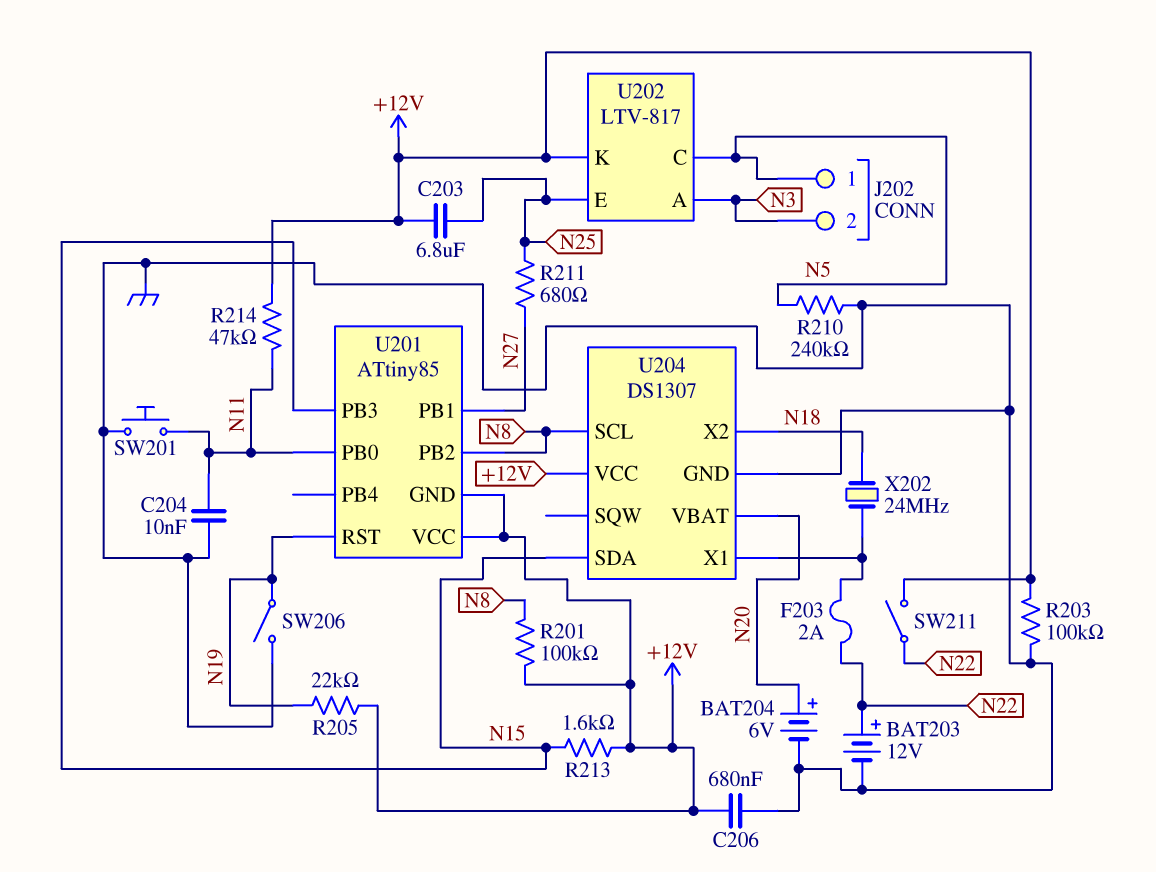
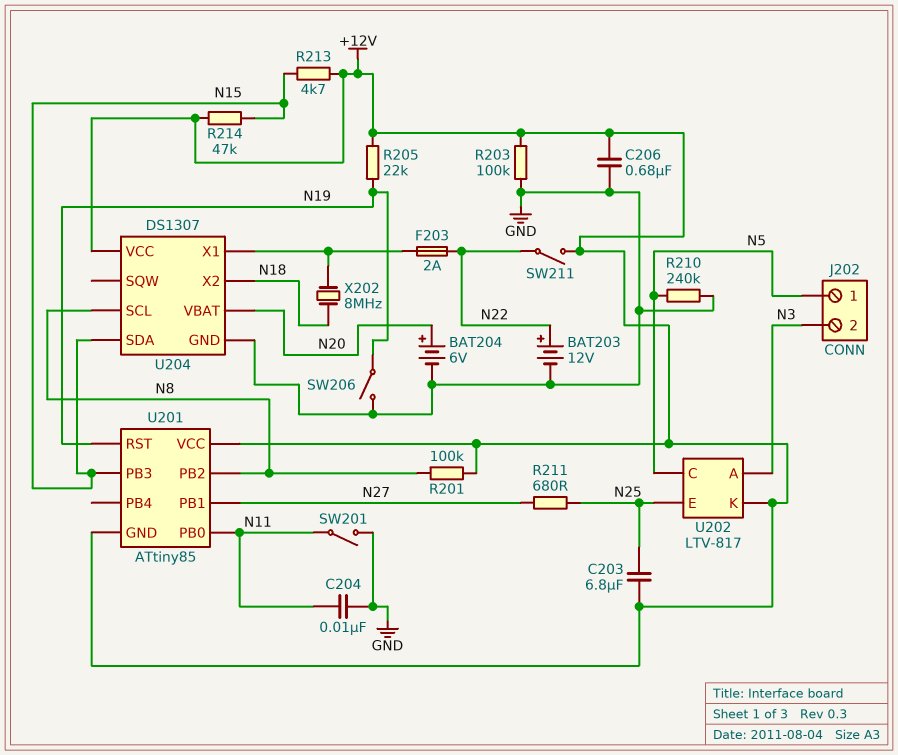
R213: 1.6k (+12V, N15) -> 4.7k (+12V, N15)
R214: 47k (+12V, N11) -> 47k (+12V, N15)
SW201: button (GND, N11) -> switch (GND, N11)
X202: 24MHz (N18, U204/X1) -> 8MHz (N18, U204/X1)

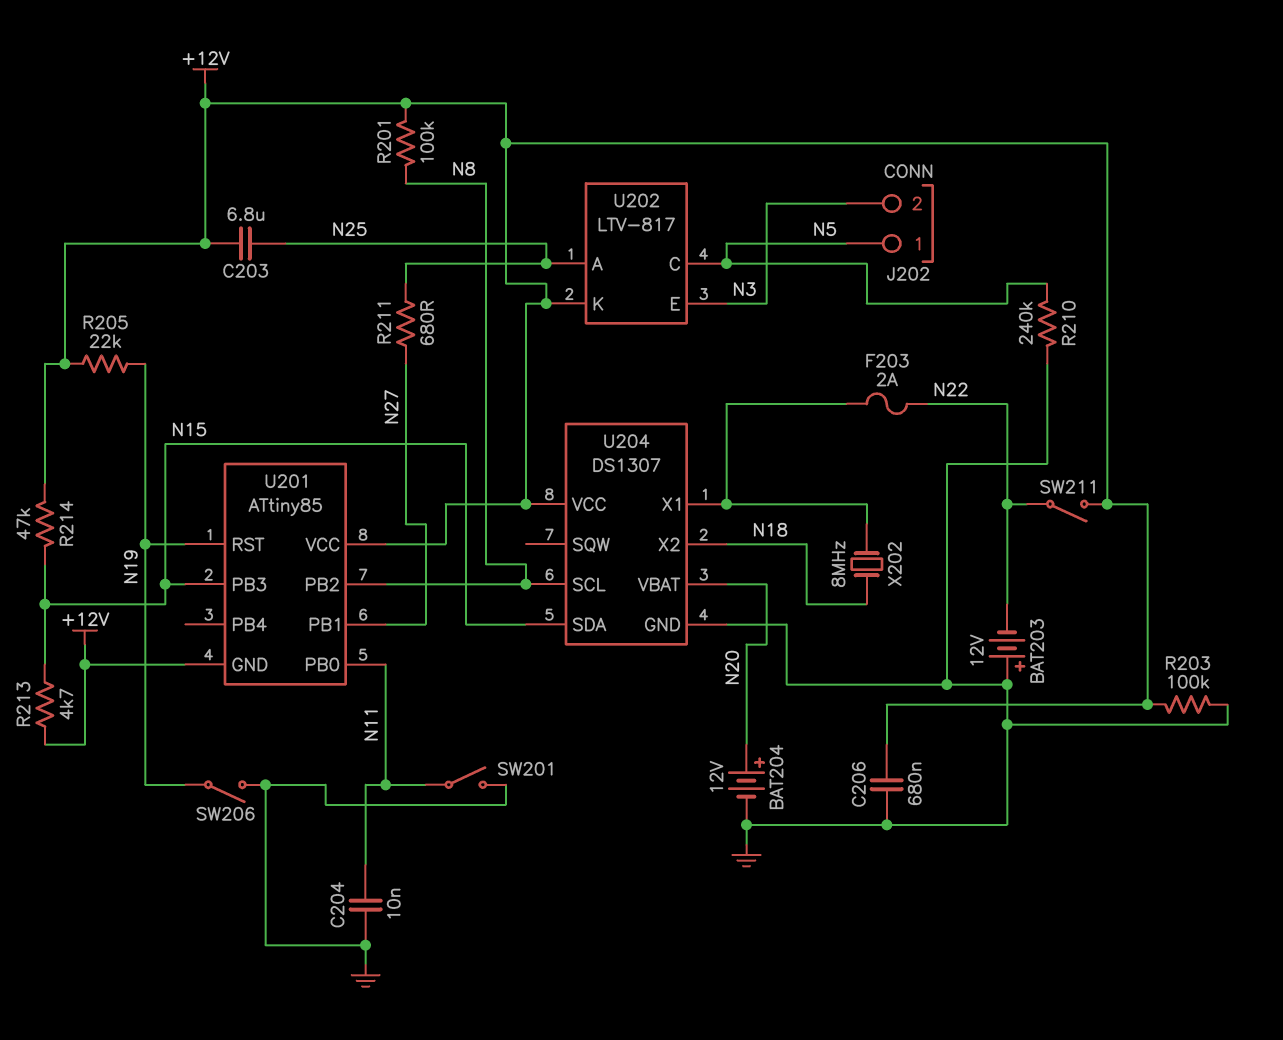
BAT203: 12V (plus N22, minus GND) -> 12V (plus GND, minus N22)
BAT204: 6V (plus N20, minus GND) -> 12V (plus N20, minus GND)
U202 pin A: N3 -> N25
U202 pin E: N25 -> N3

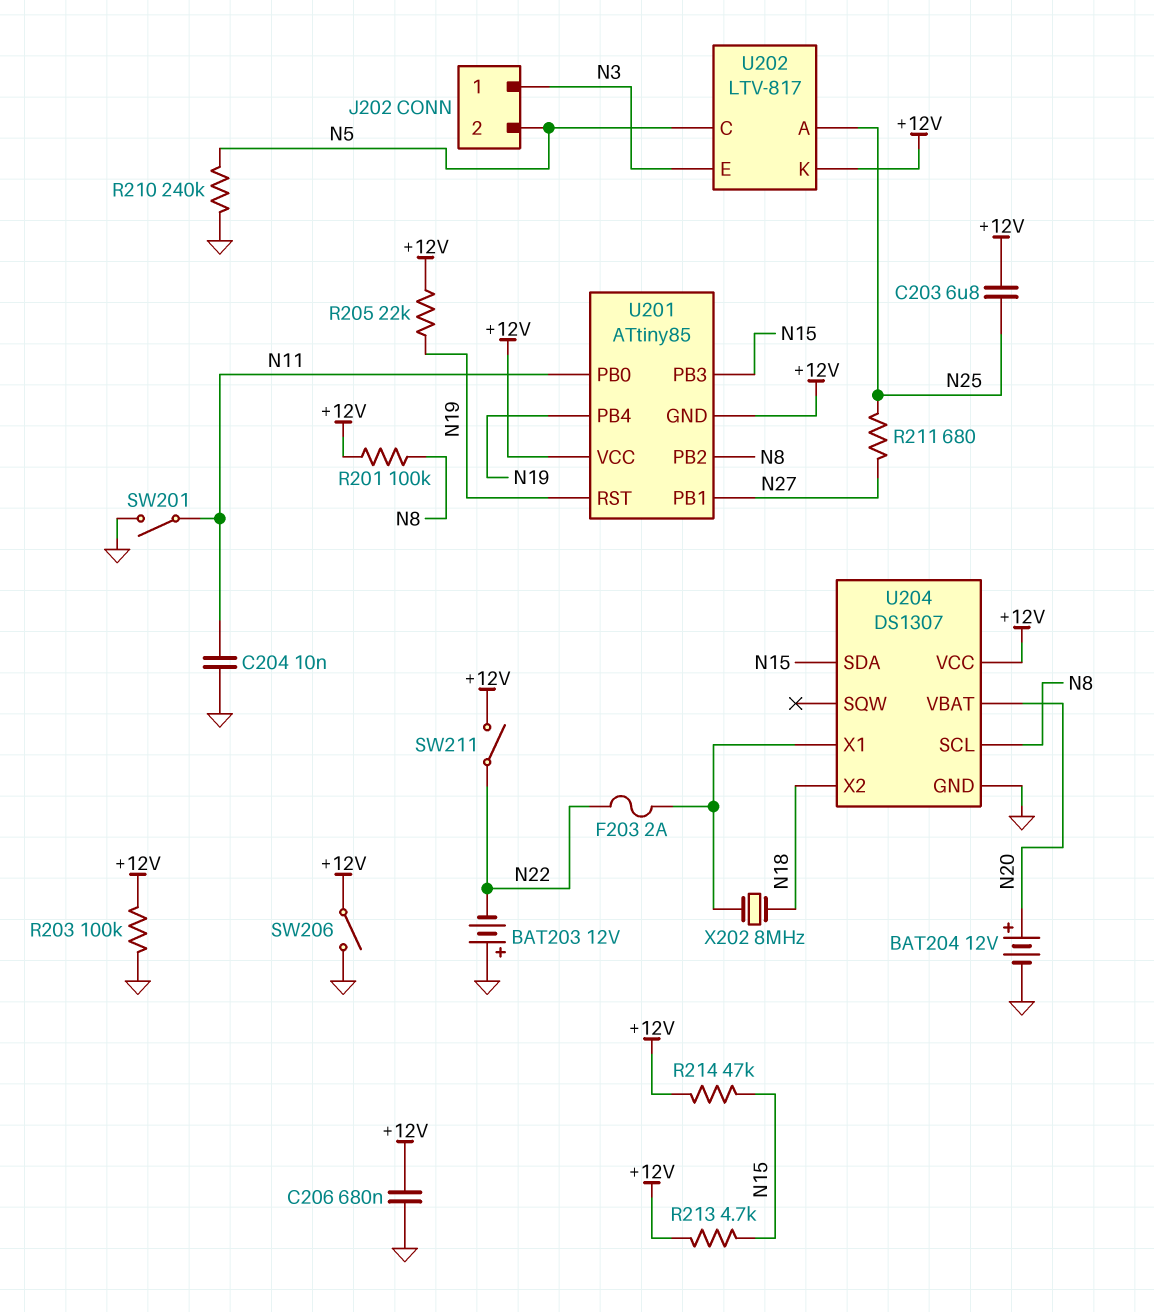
J202 pin 1: N5 -> N3
J202 pin 2: N3 -> N5
SW206: switch (GND, N19) -> switch (+12V, GND)
U201 pin PB4: none -> N19

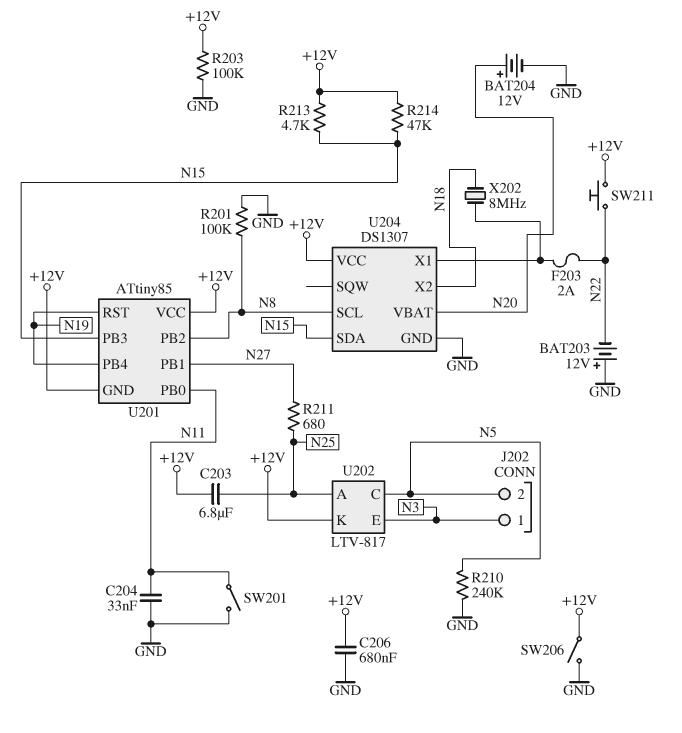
C204: 10nF (GND, N11) -> 33nF (GND, N11)
R201: 100k (+12V, N8) -> 100k (GND, N8)
R205: 22k (+12V, N19) -> none
SW211: switch (+12V, N22) -> button (+12V, N22)

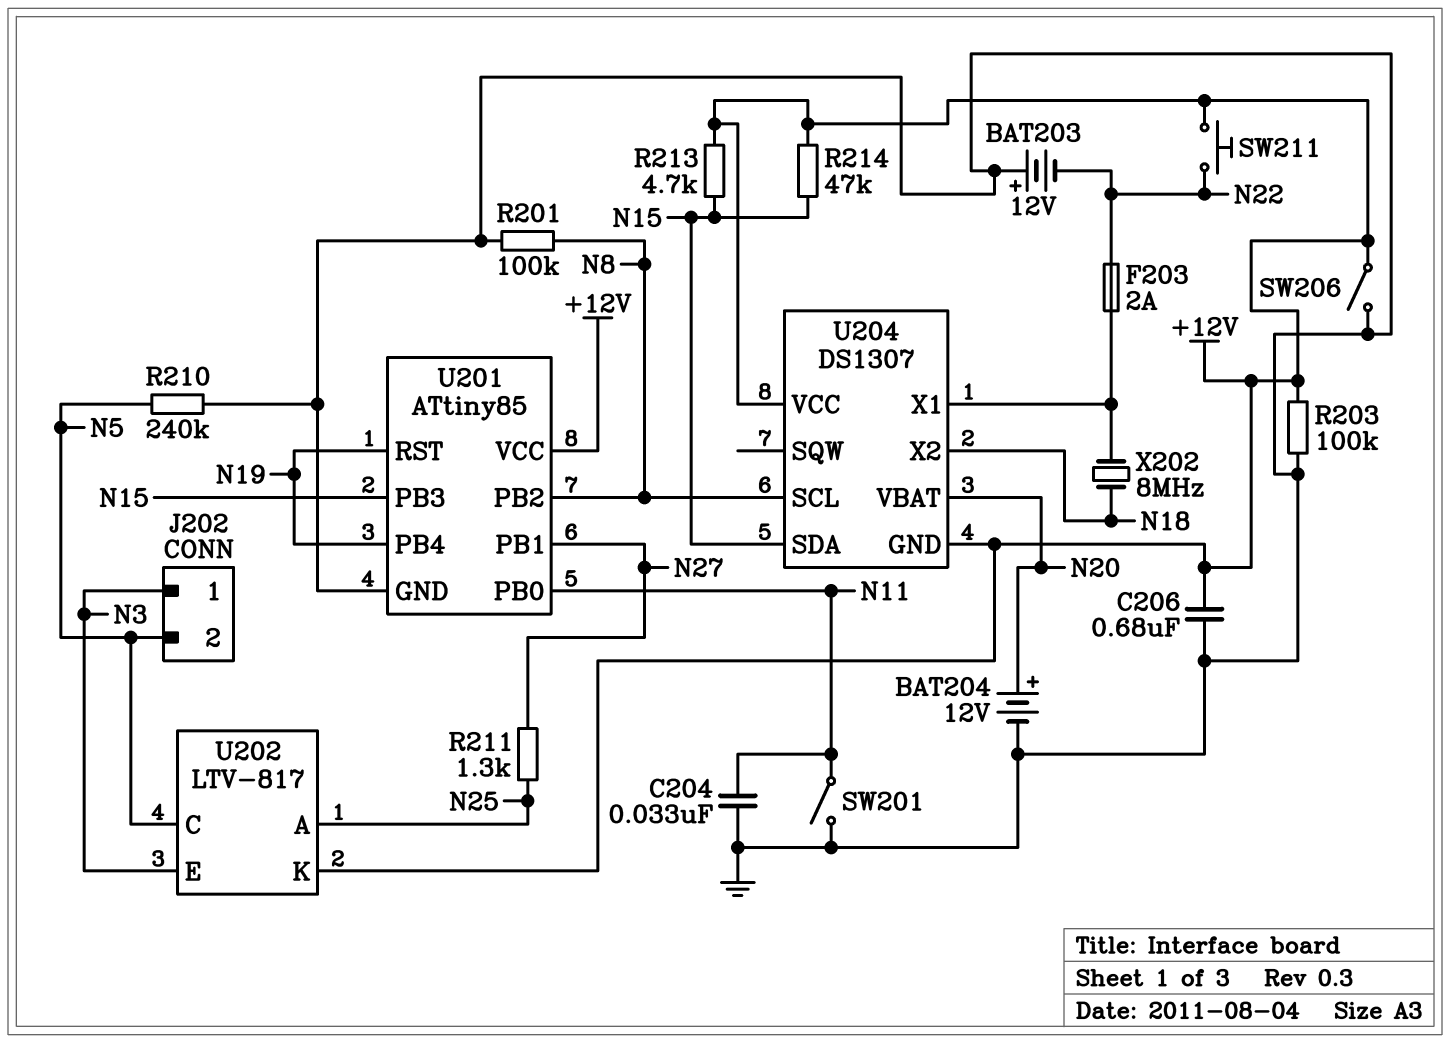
C203: 6.8uF (+12V, N25) -> none
R211: 680 (N25, N27) -> 1.3k (N25, N27)
U201 pin GND: +12V -> GND
U204 pin GND: GND -> +12V

